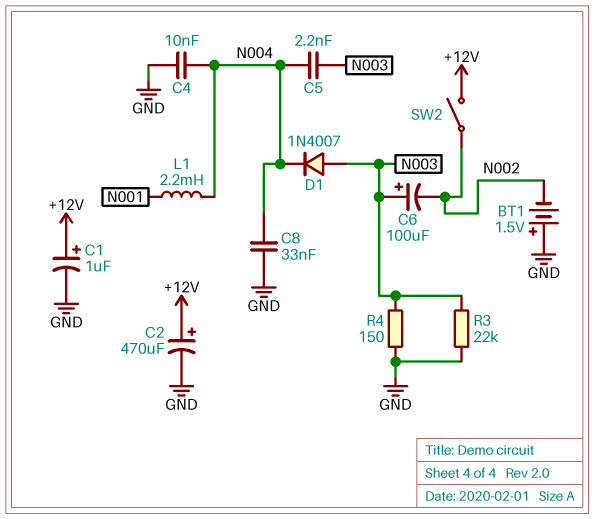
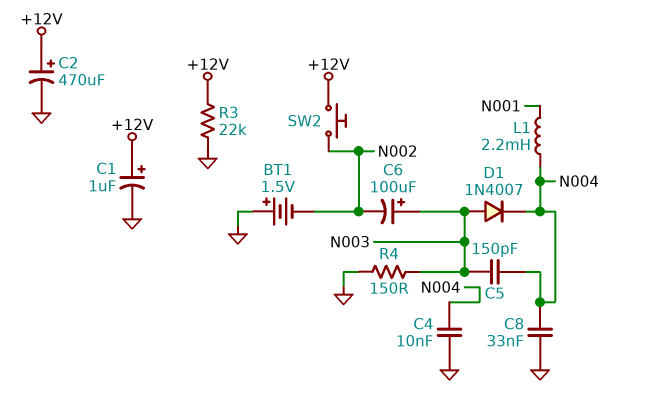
C5: 2.2nF (N003, N004) -> 150pF (N003, N004)
R3: 22k (GND, N003) -> 22k (+12V, GND)
SW2: switch (+12V, N002) -> button (+12V, N002)

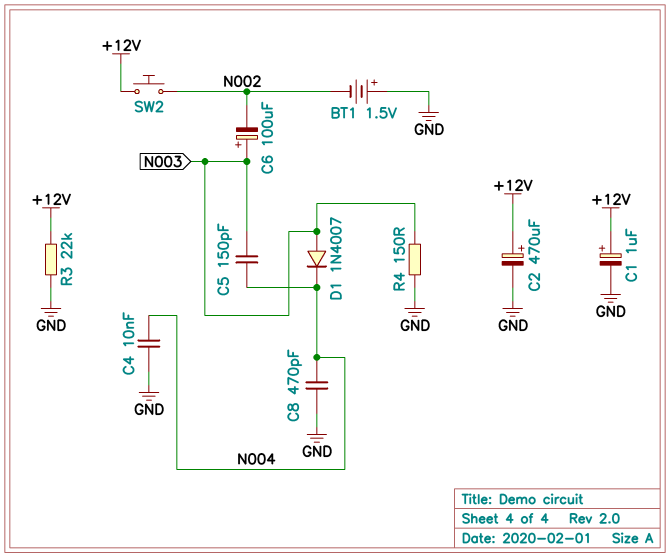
C8: 33nF (GND, N004) -> 470pF (GND, N004)
L1: 2.2mH (N001, N004) -> none

